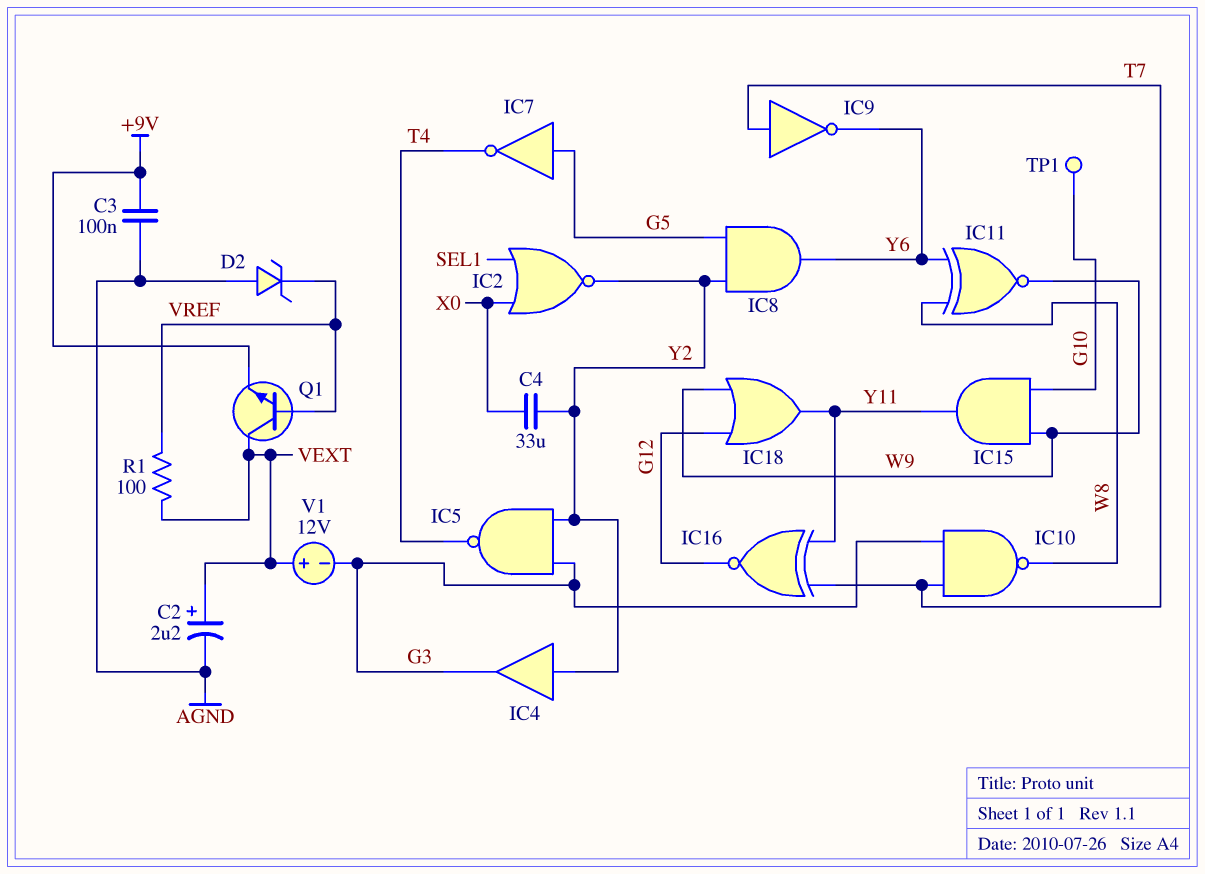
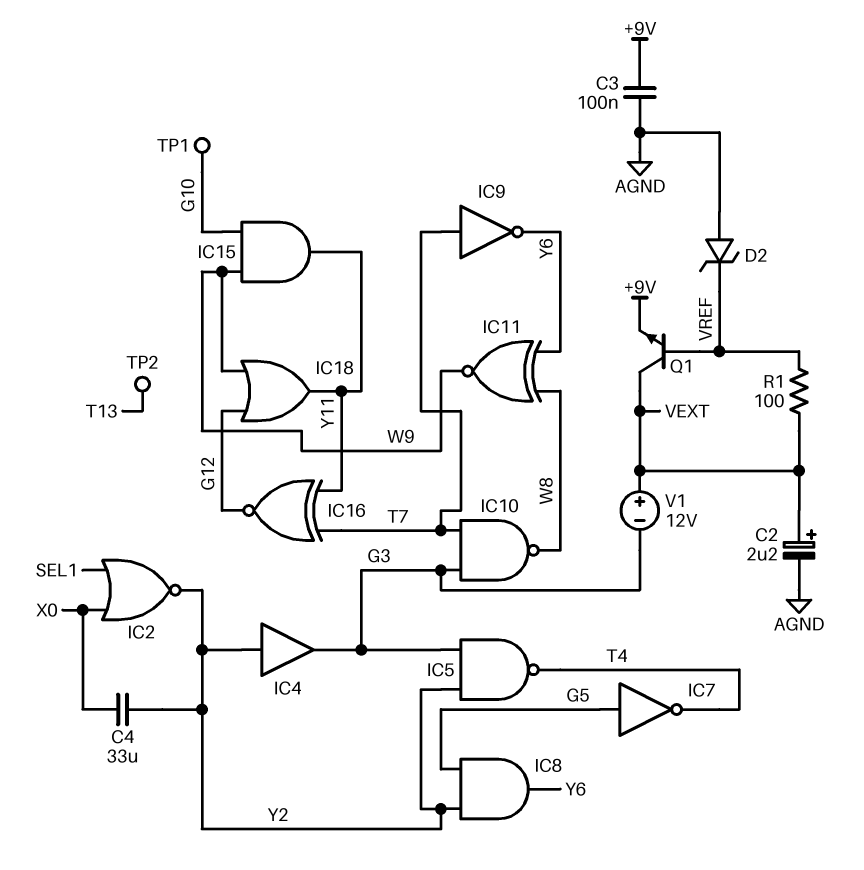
TP2: none -> test point (T13)

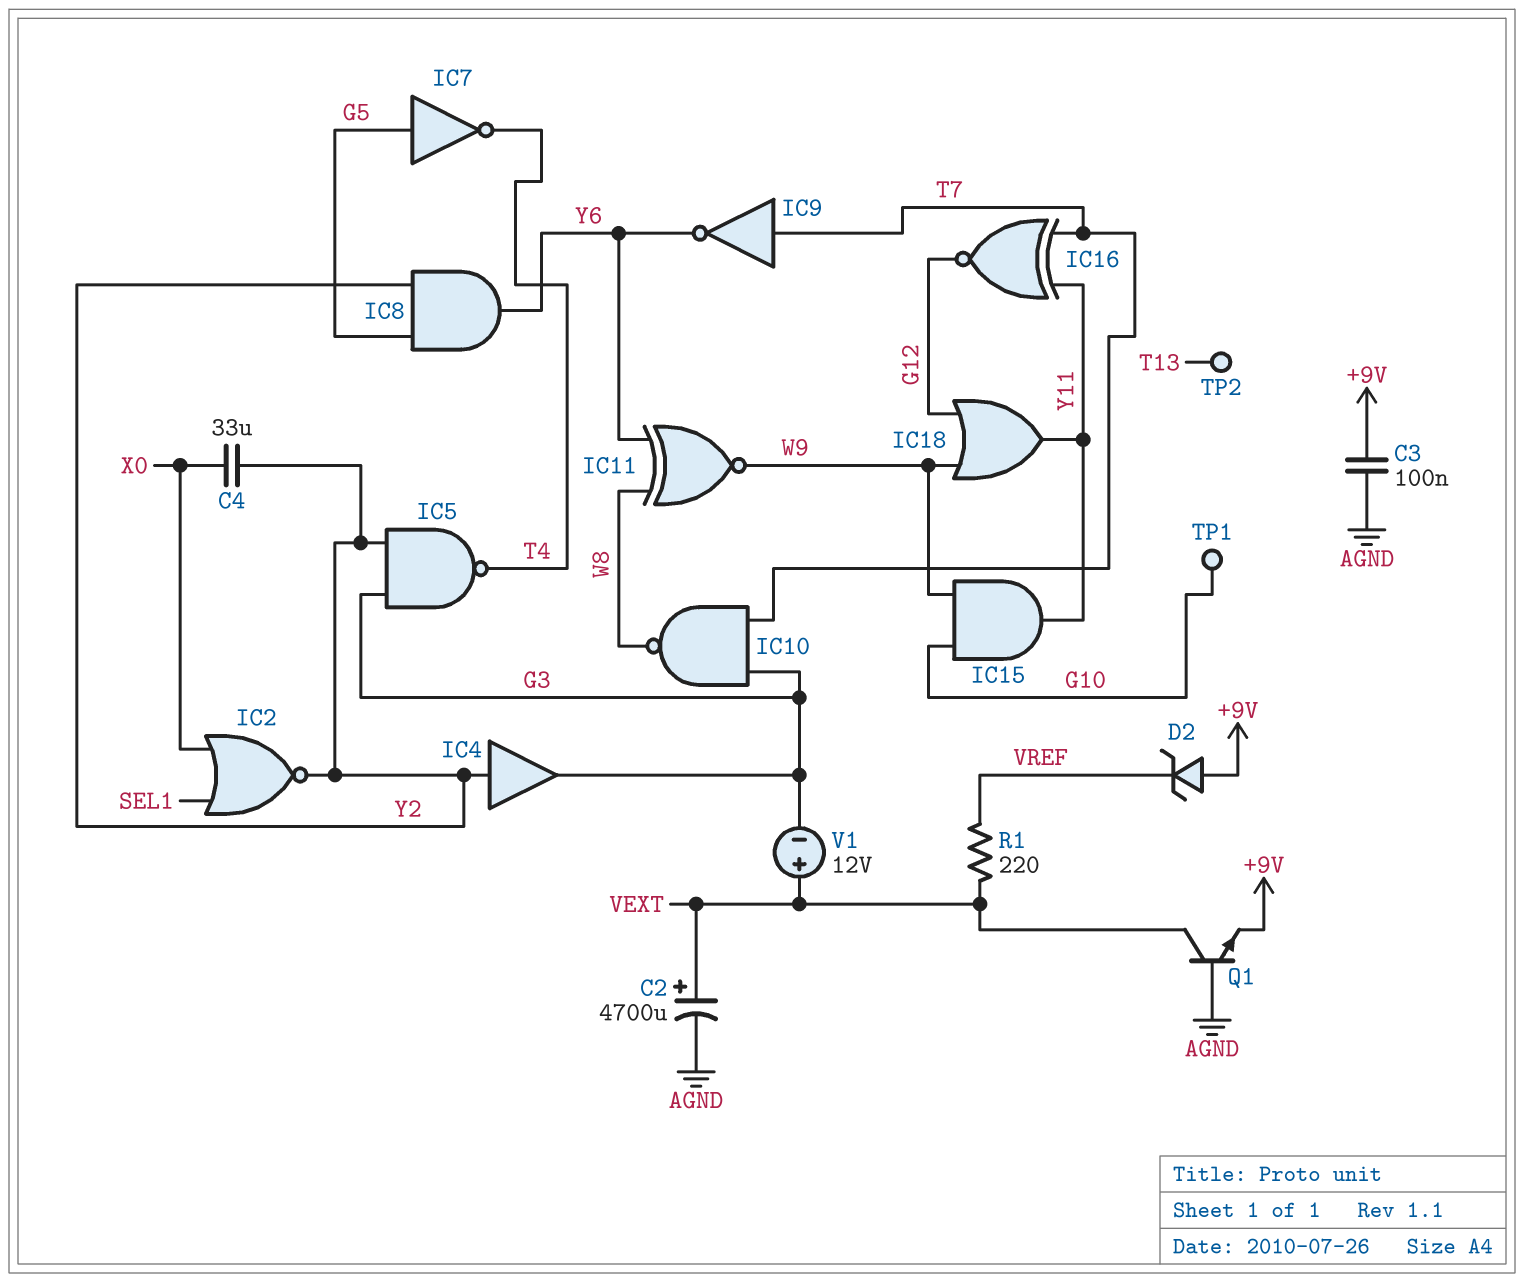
C2: 2.2uF (plus VEXT, minus AGND) -> 4700uF (plus VEXT, minus AGND)
D2: zener (A AGND, K VREF) -> zener (A +9V, K VREF)
Q1: NPN (B VREF, C VEXT, E +9V) -> NPN (B AGND, C VEXT, E +9V)
R1: 100 (VEXT, VREF) -> 220 (VEXT, VREF)

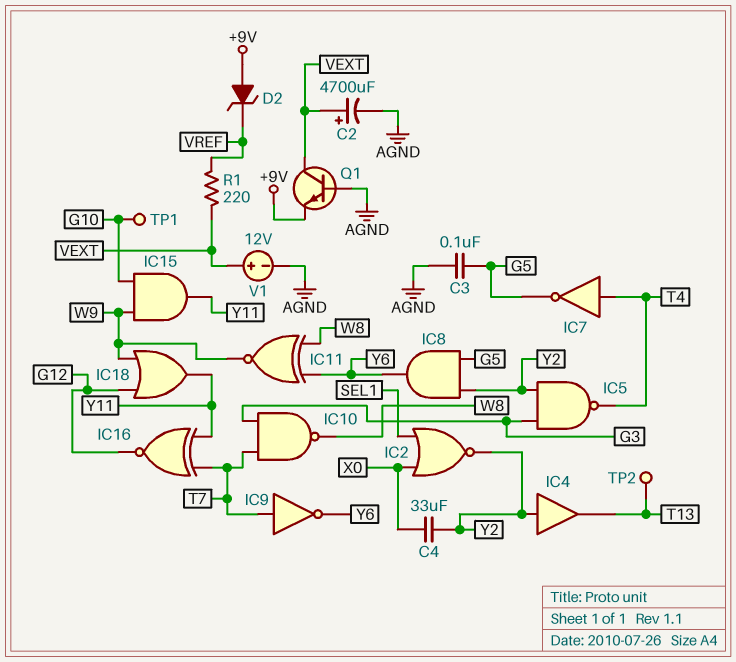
C3: 100nF (+9V, AGND) -> 100nF (AGND, G5)
IC4: buffer (in Y2, out G3) -> buffer (in Y2, out T13)
IC7: NOT (in G5, out T4) -> NOT (in T4, out G5)
V1: 12V (plus VEXT, minus G3) -> 12V (plus VEXT, minus AGND)

